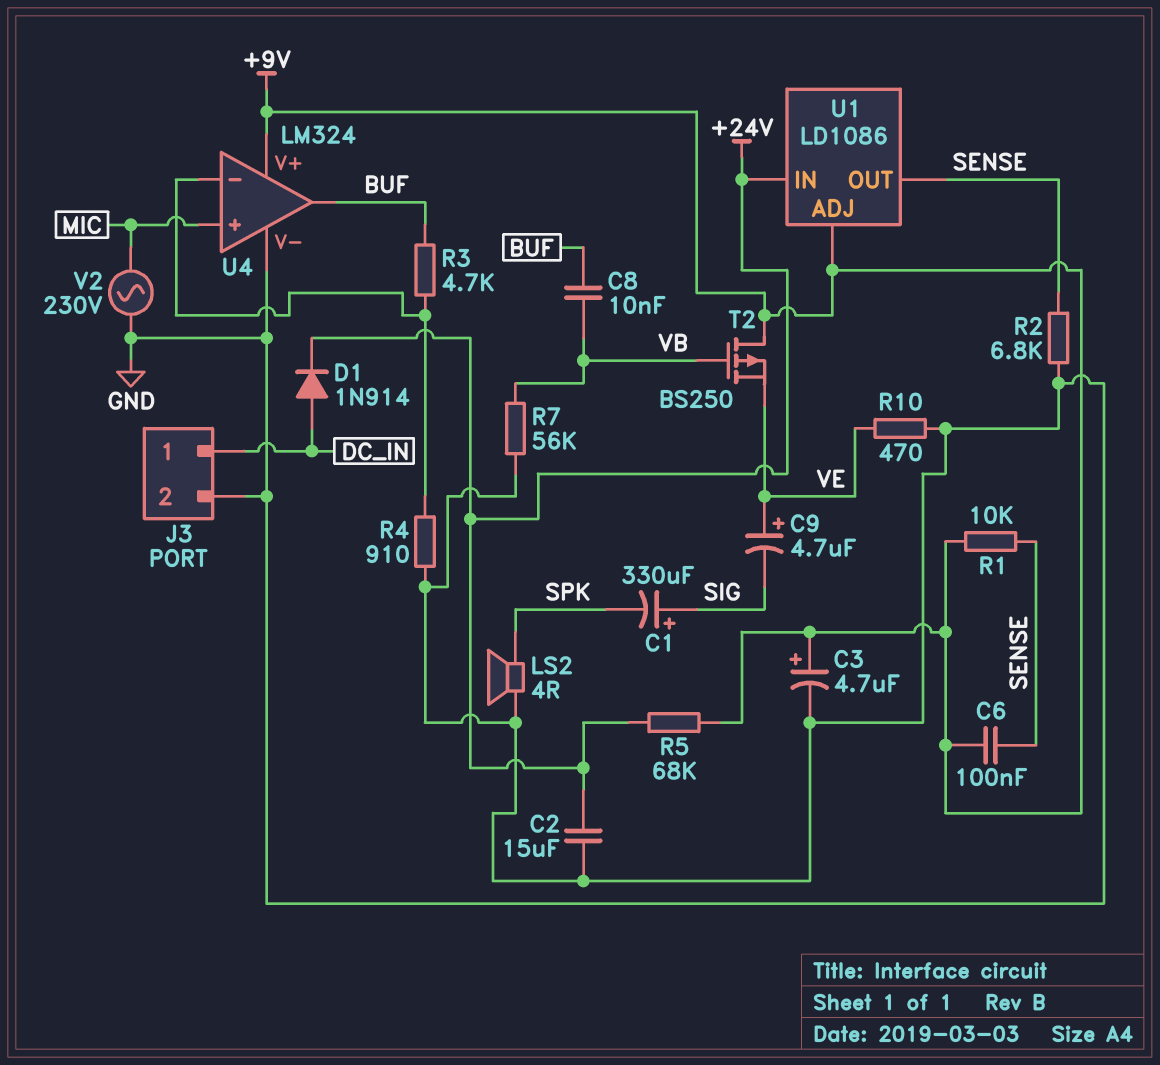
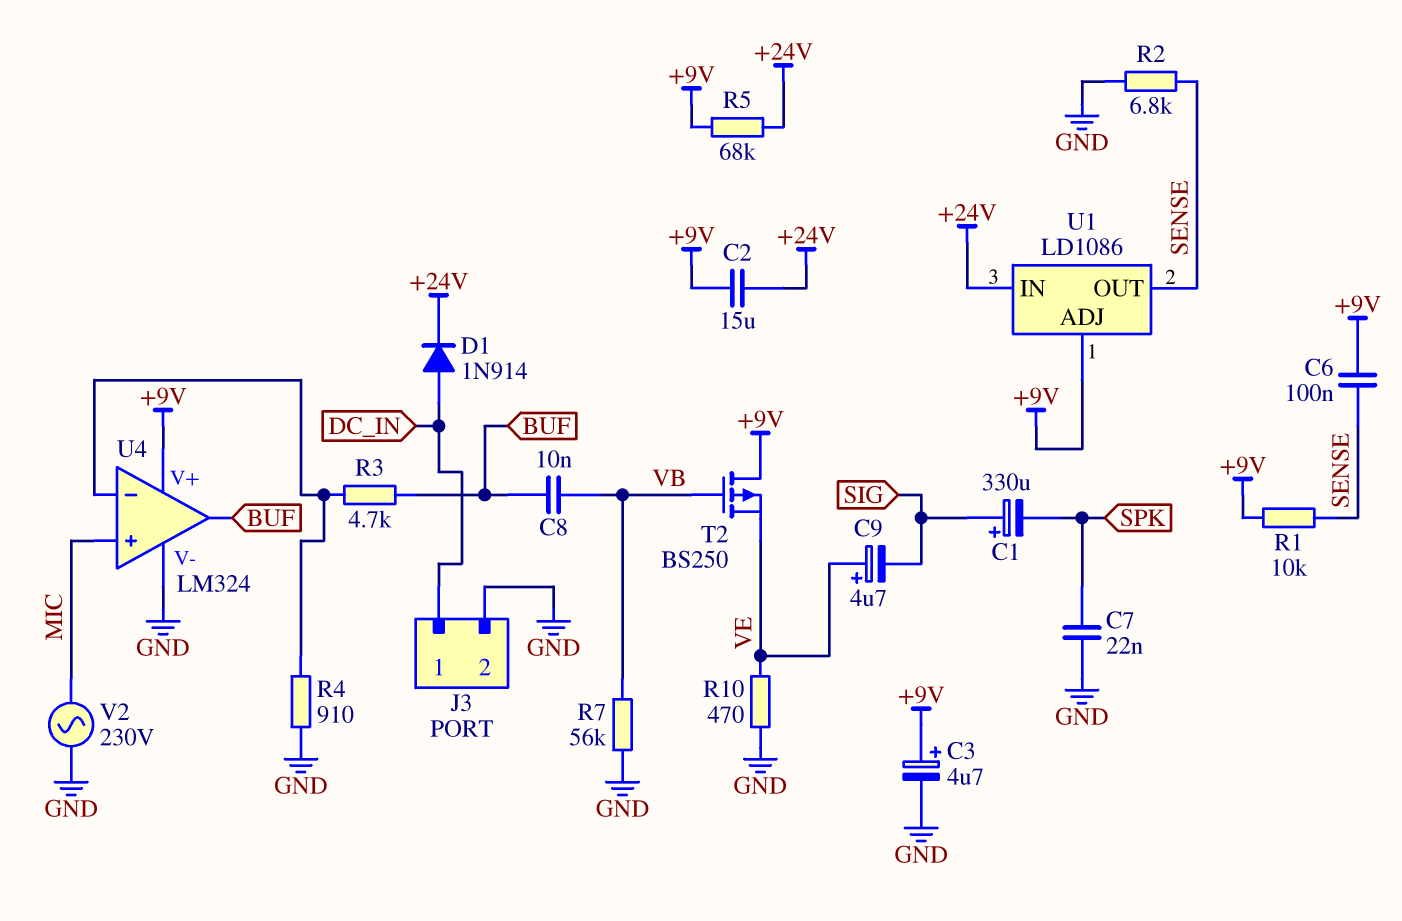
C2: 15uF (+24V, GND) -> 15uF (+9V, +24V)
C7: none -> 22nF (GND, SPK)
LS2: speaker 4R (GND, SPK) -> none

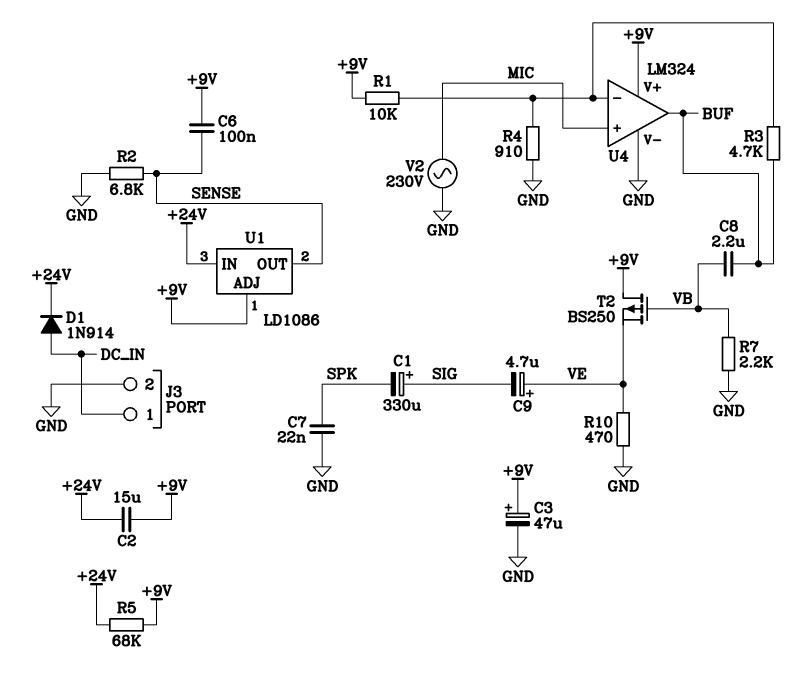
C3: 4.7uF (plus +9V, minus GND) -> 47uF (plus +9V, minus GND)
C8: 10nF (BUF, VB) -> 2.2uF (BUF, VB)
R1: 10k (+9V, SENSE) -> 10k (+9V, U4/in-)
R7: 56k (GND, VB) -> 2.2k (GND, VB)

